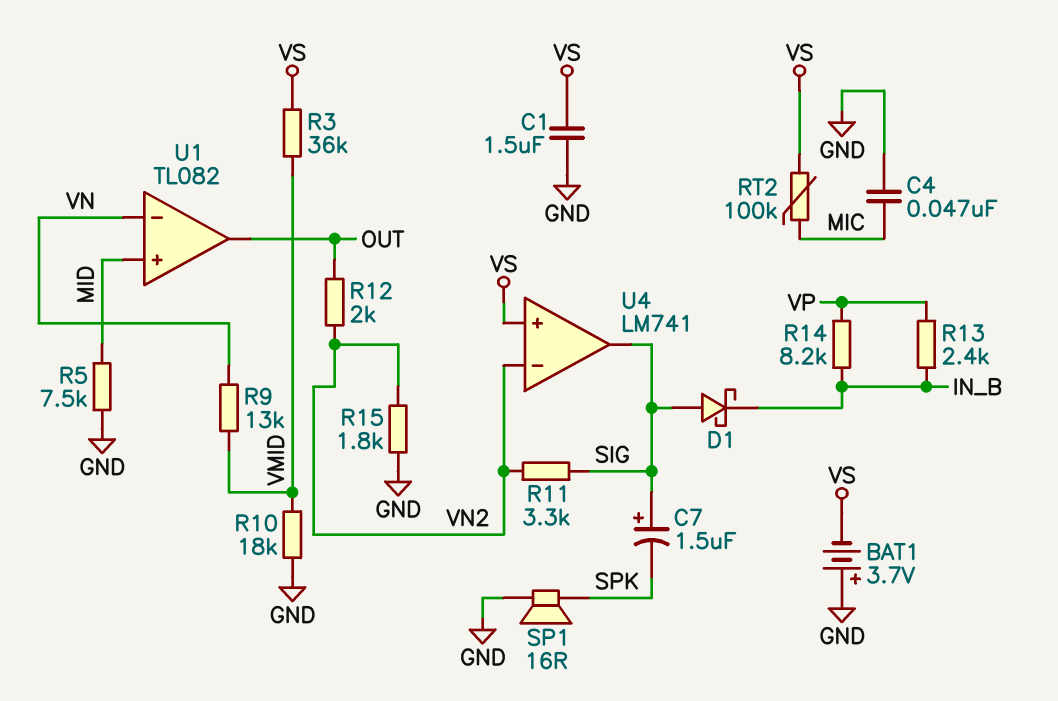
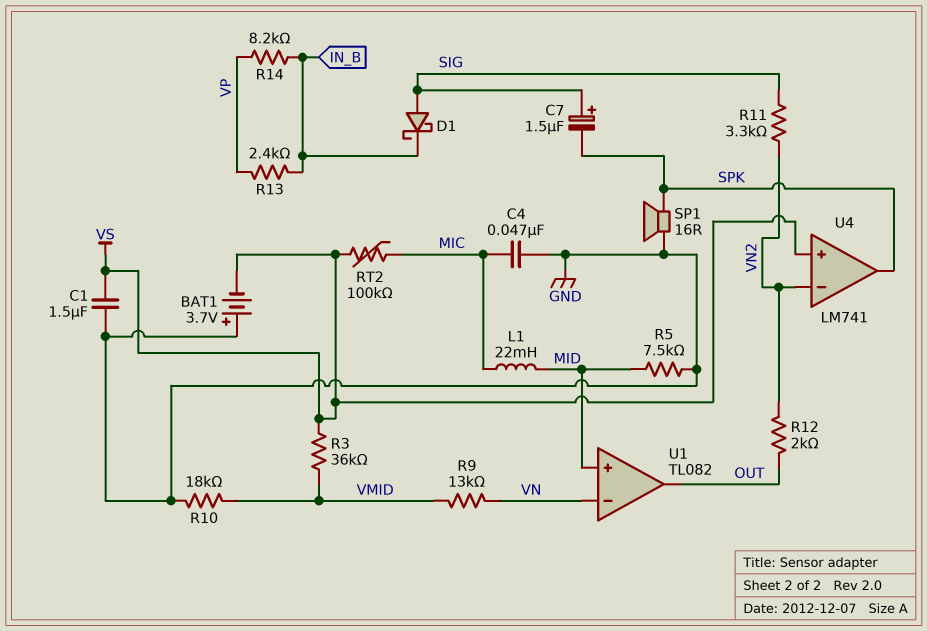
L1: none -> 22mH (MIC, MID)
R15: 1.8k (GND, VN2) -> none
U4 pin out: SIG -> SPK

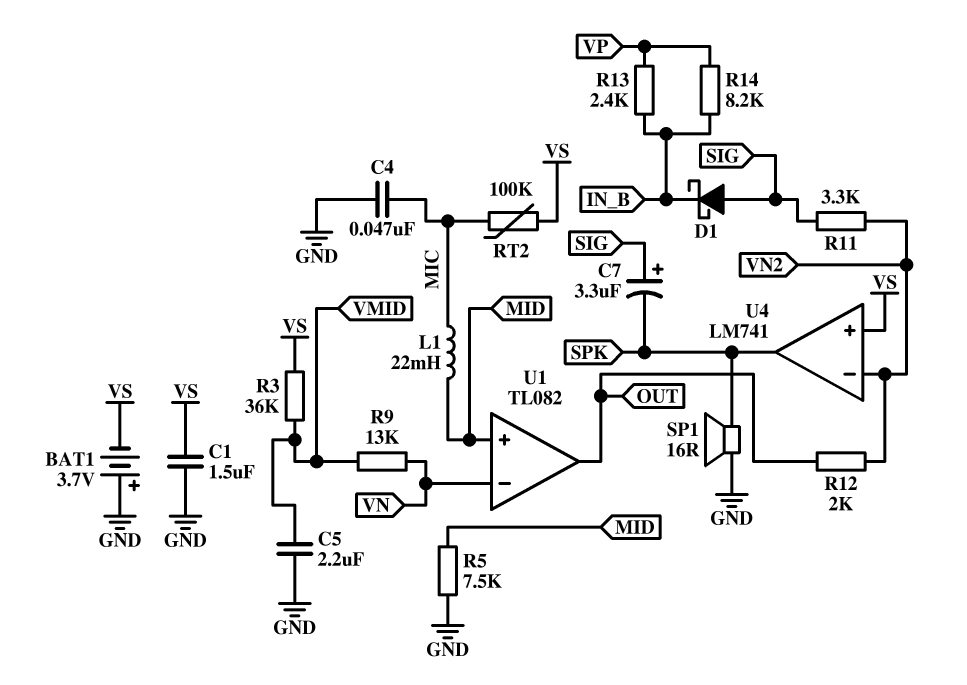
C5: none -> 2.2uF (GND, VMID)
C7: 1.5uF (plus SIG, minus SPK) -> 3.3uF (plus SIG, minus SPK)
R10: 18k (GND, VMID) -> none

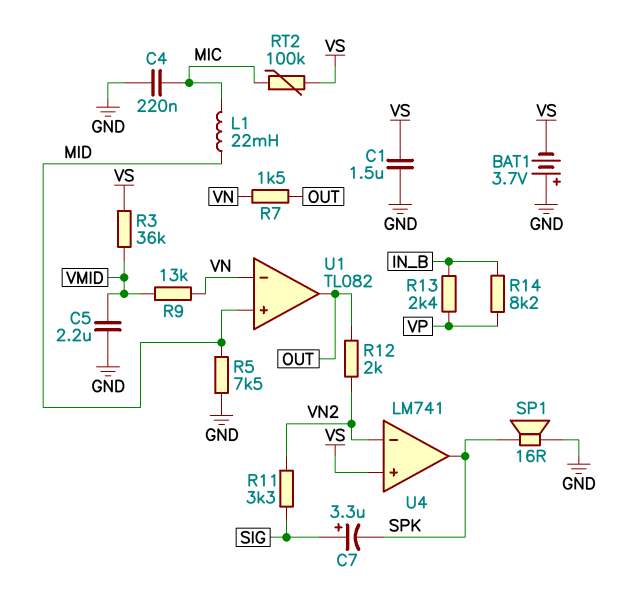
C4: 47nF (GND, MIC) -> 220nF (GND, MIC)
D1: schottky (A SIG, K IN_B) -> none
R7: none -> 1.5k (OUT, VN)

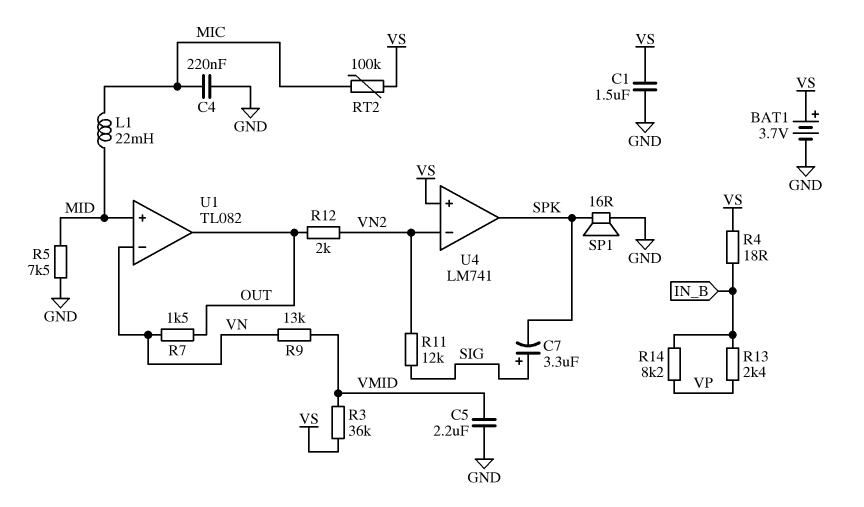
BAT1: 3.7V (plus GND, minus VS) -> 3.7V (plus VS, minus GND)
R4: none -> 18 (IN_B, VS)
R11: 3.3k (SIG, VN2) -> 12k (SIG, VN2)

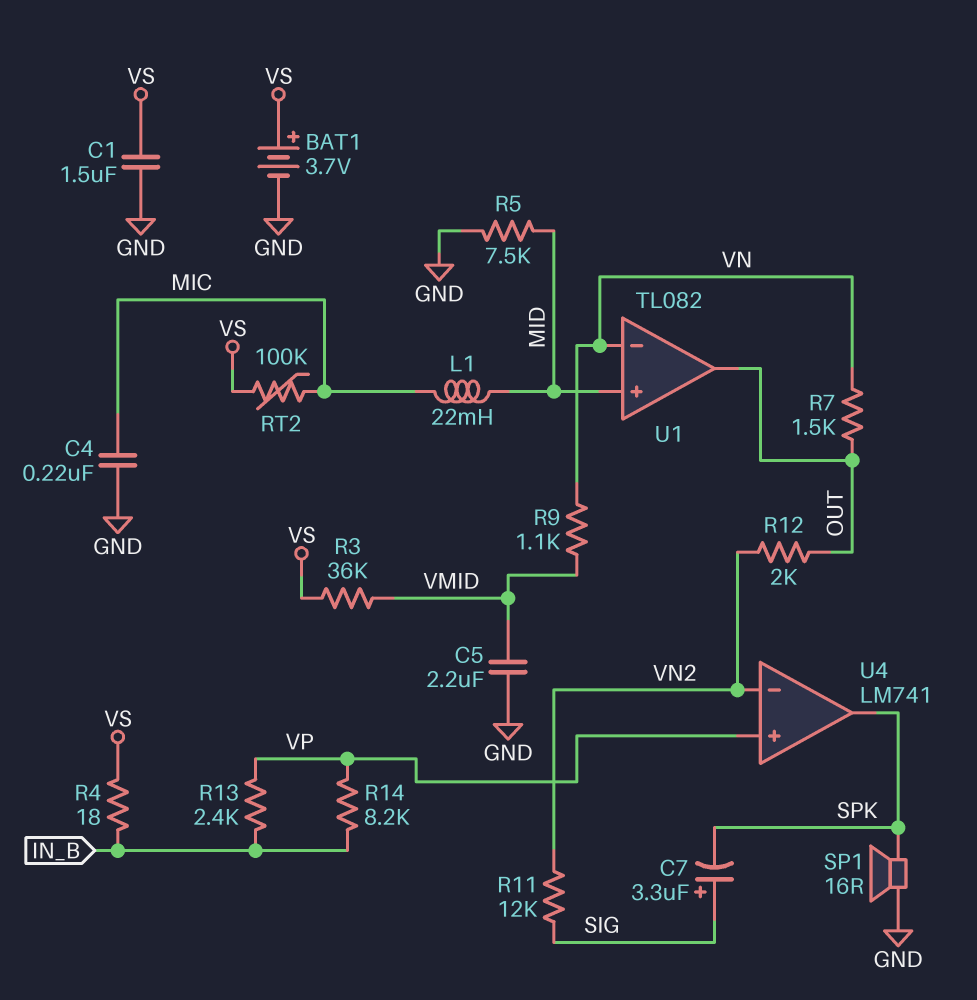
R9: 13k (VMID, VN) -> 1.1k (VMID, VN)
U4 pin in+: VS -> VP

